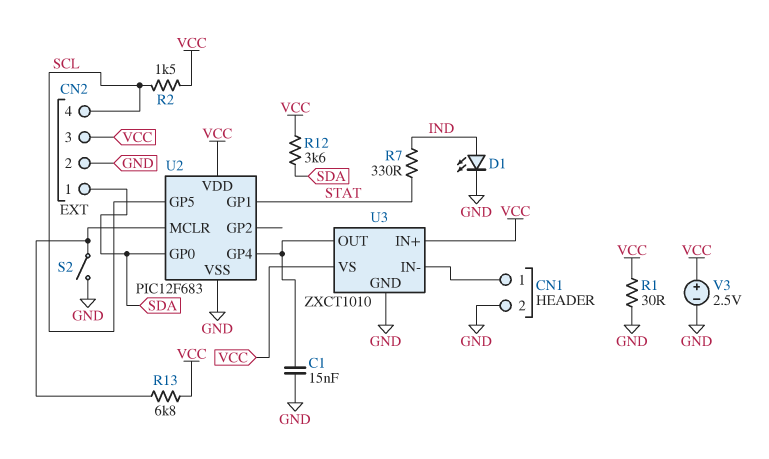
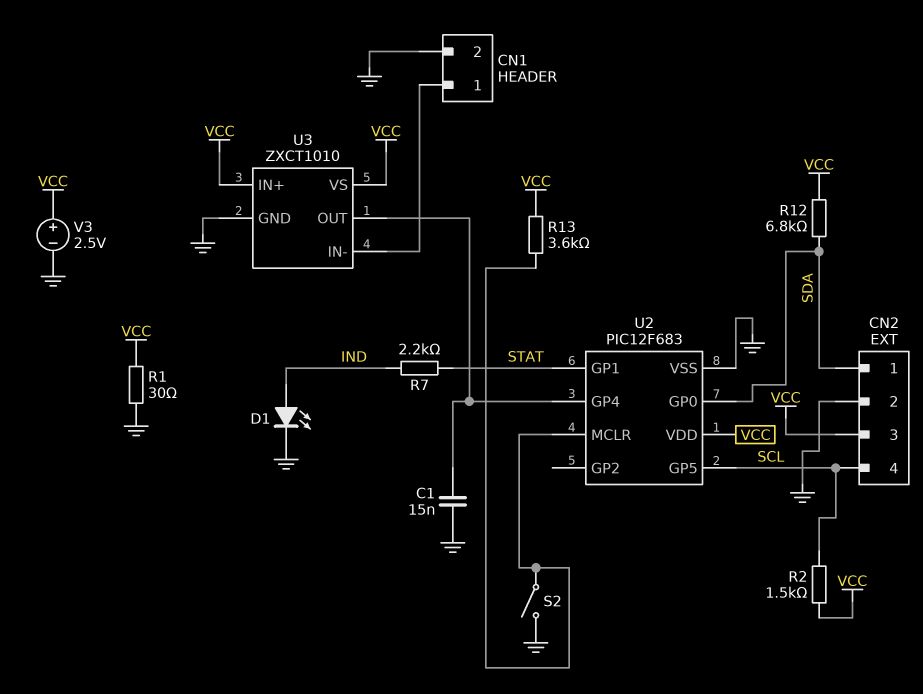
R7: 330 (IND, STAT) -> 2.2k (IND, STAT)
R12: 3.6k (SDA, VCC) -> 6.8k (SDA, VCC)
R13: 6.8k (U2/MCLR, VCC) -> 3.6k (U2/MCLR, VCC)

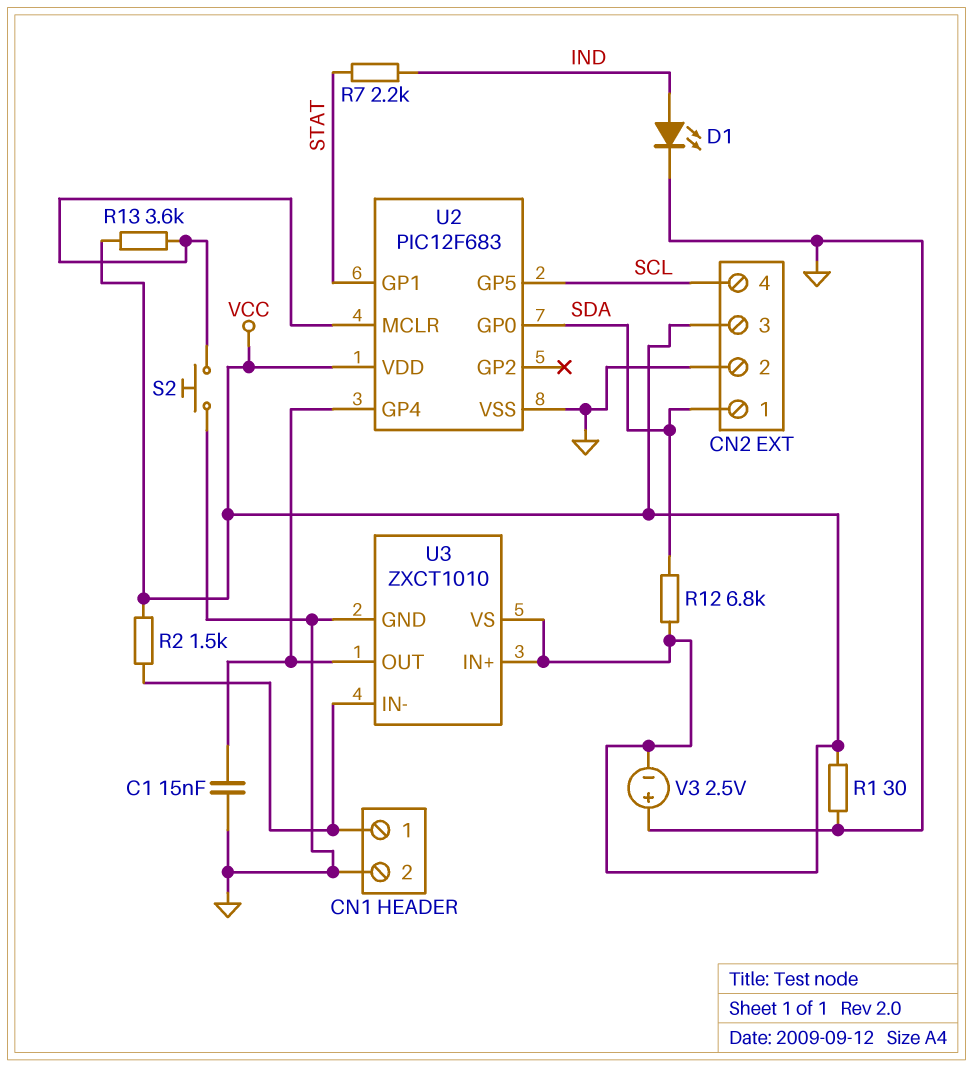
R2: 1.5k (SCL, VCC) -> 1.5k (CN1/1, VCC)
S2: switch (GND, U2/MCLR) -> button (GND, U2/MCLR)
V3: 2.5V (plus VCC, minus GND) -> 2.5V (plus GND, minus VCC)

